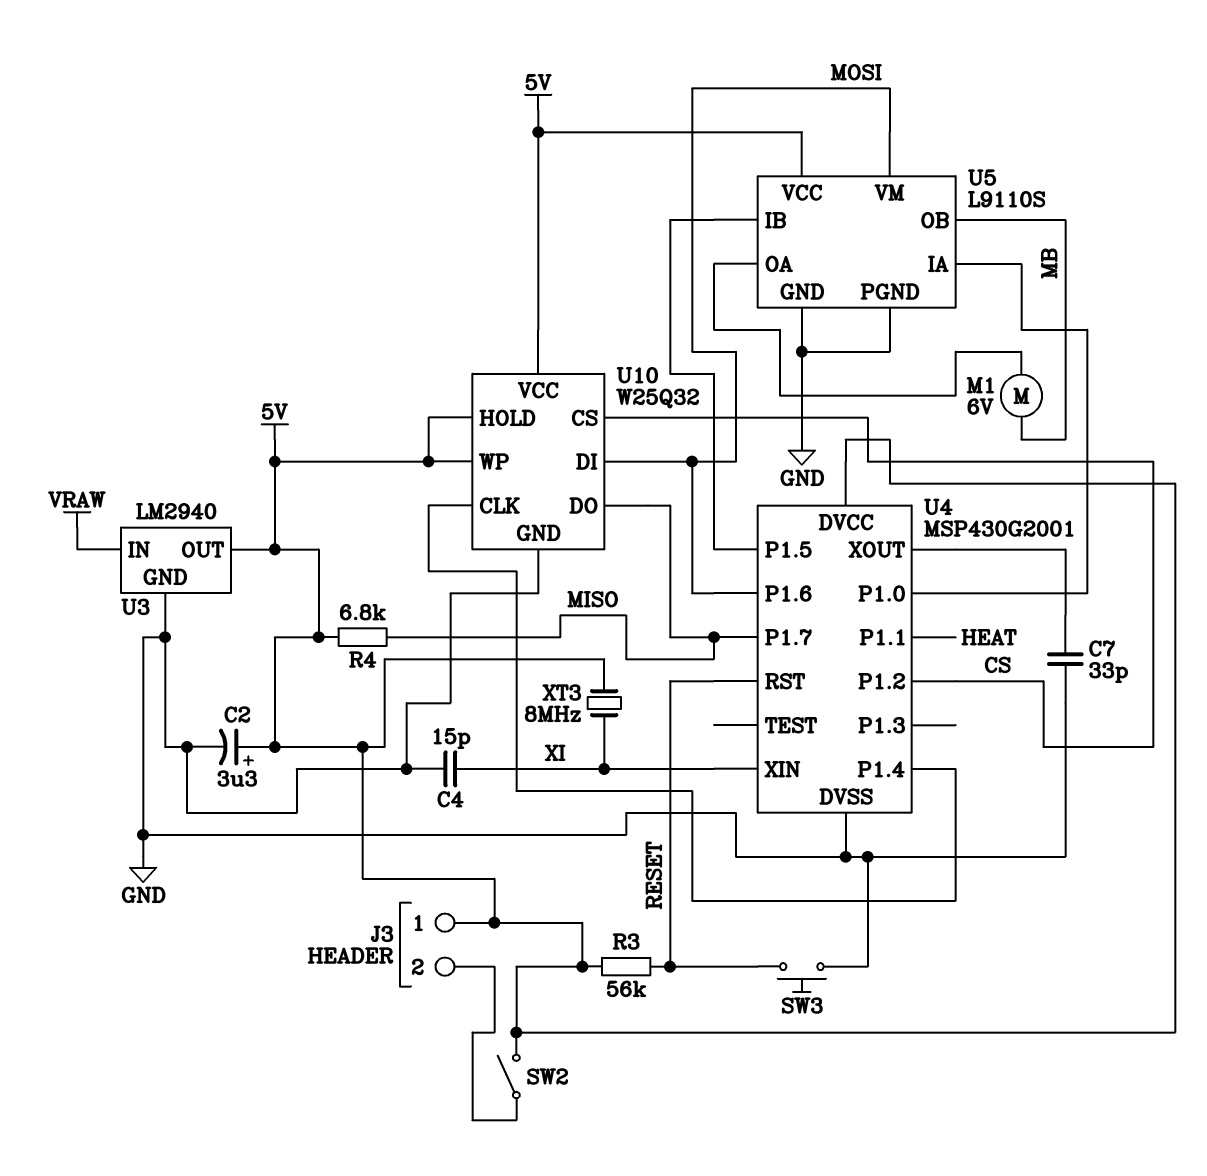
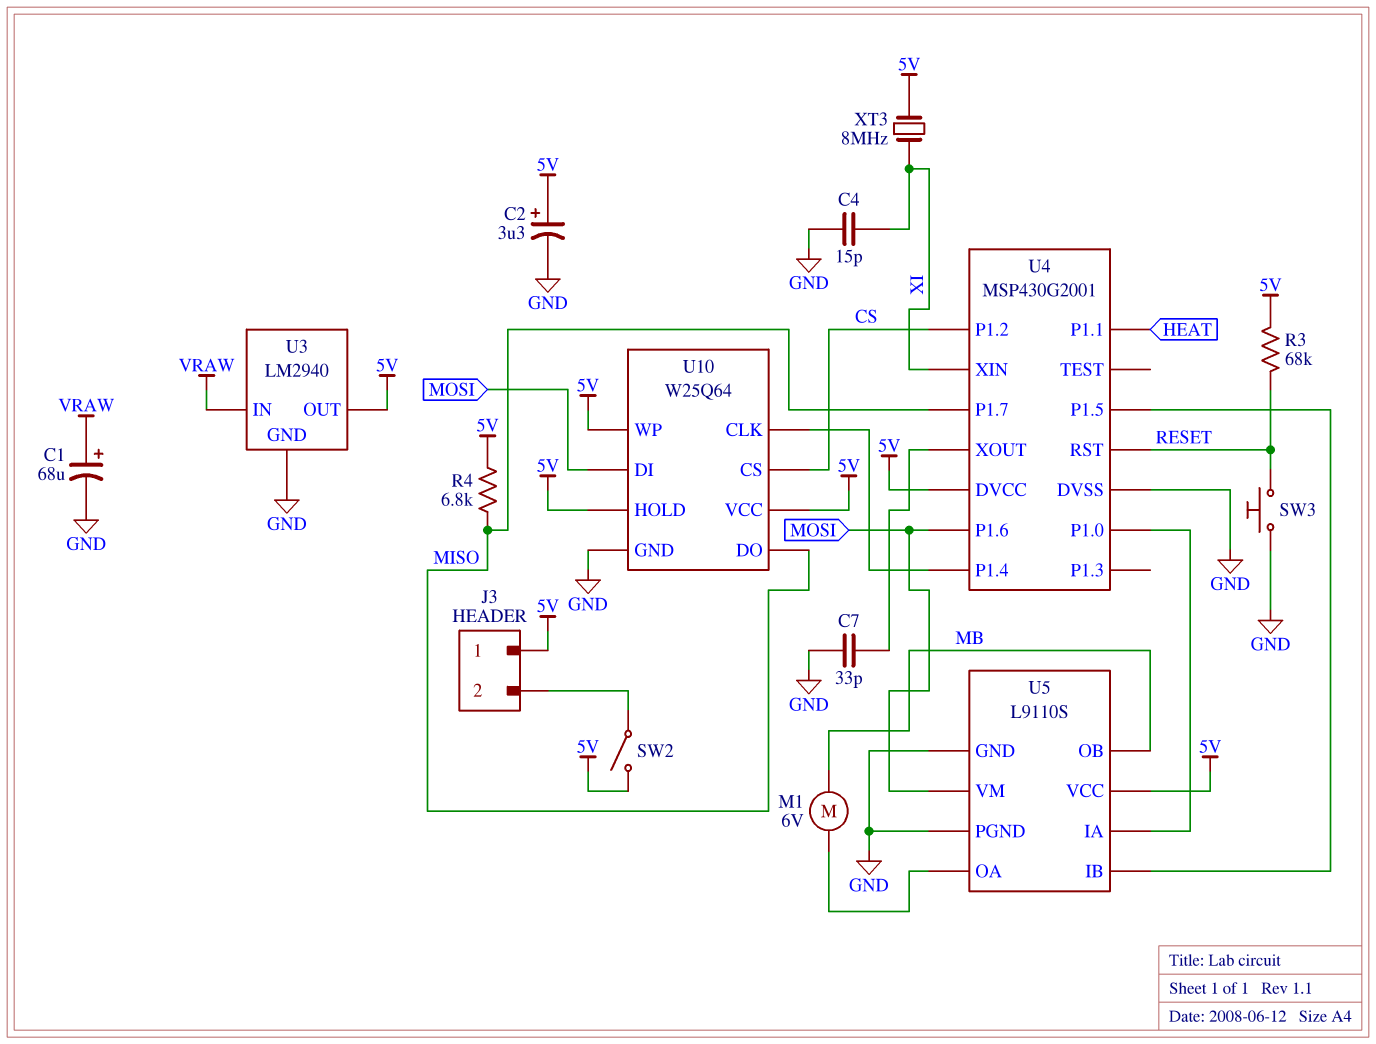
C1: none -> 68uF (plus VRAW, minus GND)
R3: 56k (5V, RESET) -> 68k (5V, RESET)
U10: W25Q32 -> W25Q64

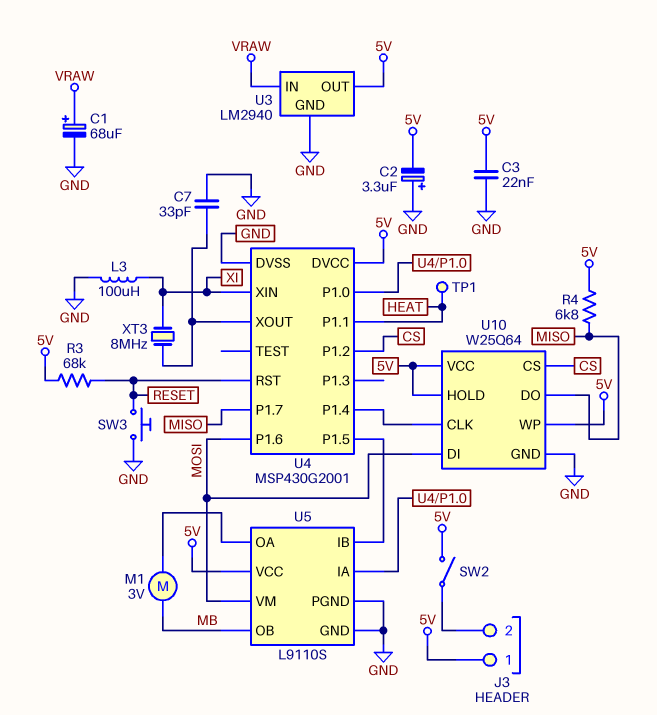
C2: 3.3uF (plus 5V, minus GND) -> 3.3uF (plus GND, minus 5V)
C3: none -> 22nF (5V, GND)
C4: 15pF (GND, XI) -> none
L3: none -> 100uH (GND, XI)
M1: motor 6V (MB, U5/OA) -> motor 3V (MB, U5/OA)
TP1: none -> test point (HEAT)
XT3: 8MHz (5V, XI) -> 8MHz (U4/XOUT, XI)

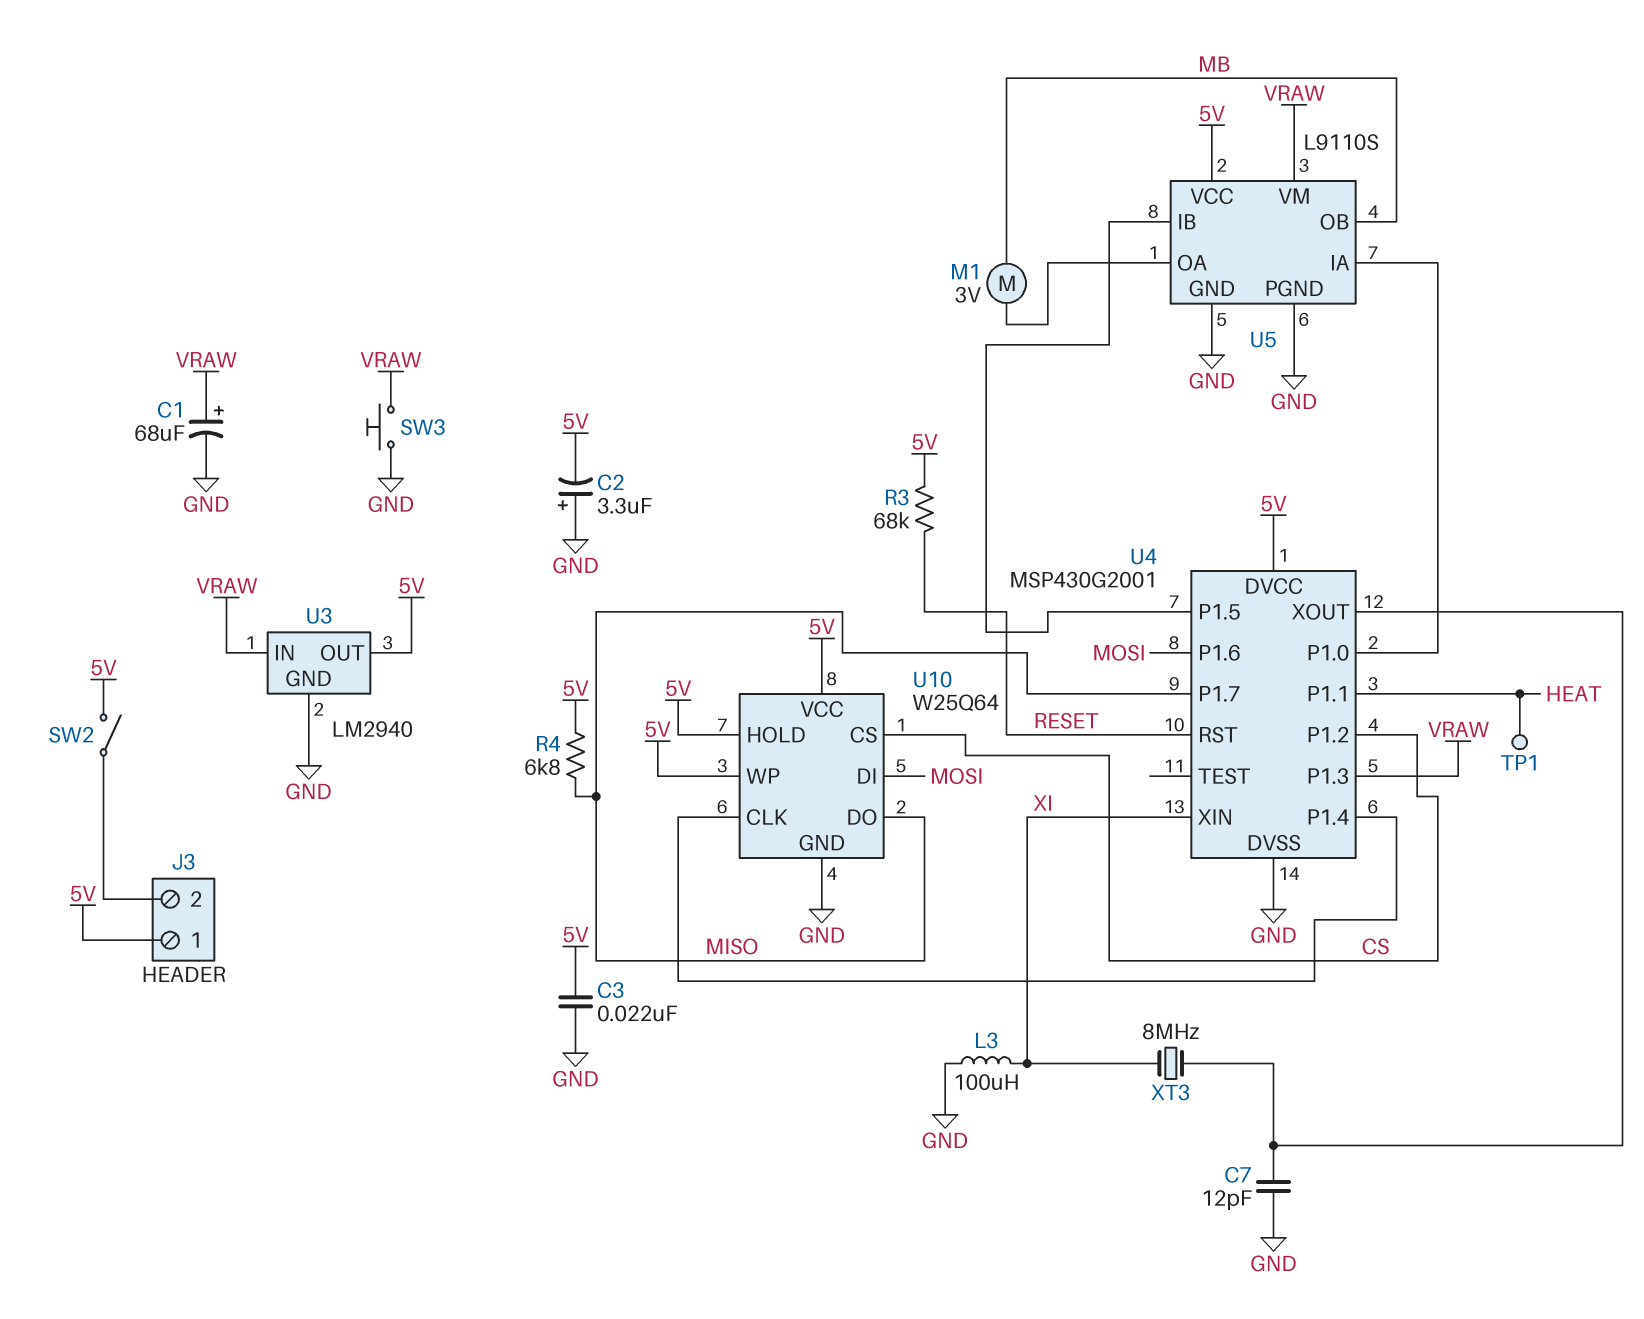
C7: 33pF (GND, U4/XOUT) -> 12pF (GND, U4/XOUT)
SW3: button (GND, RESET) -> button (GND, VRAW)
U4 pin P1.3: none -> VRAW
U5 pin VM: MOSI -> VRAW

